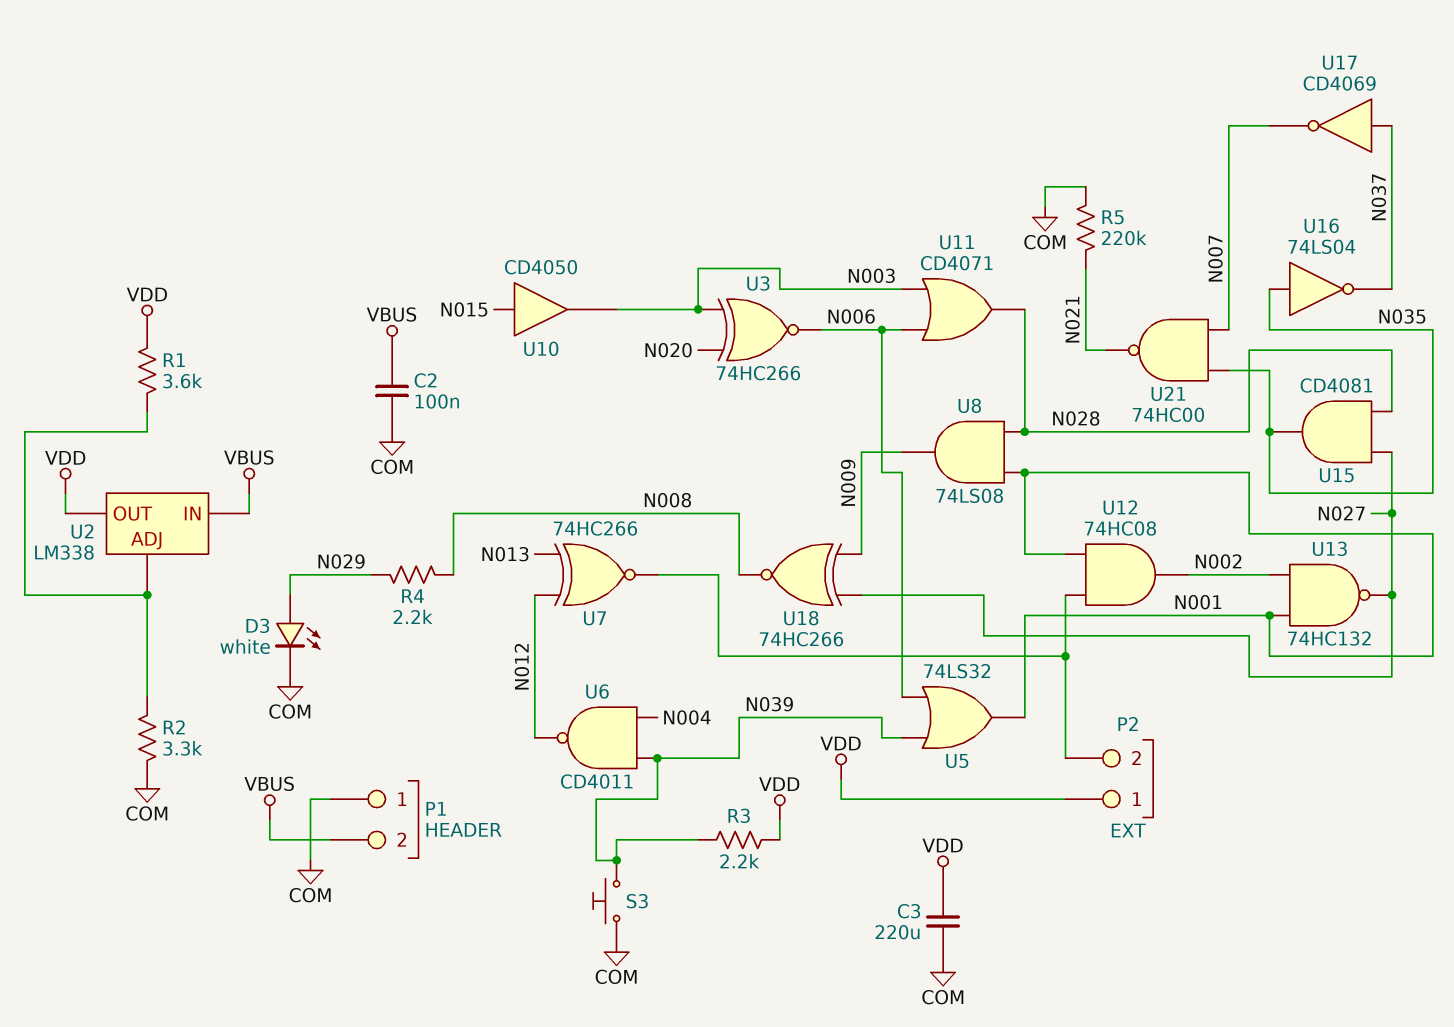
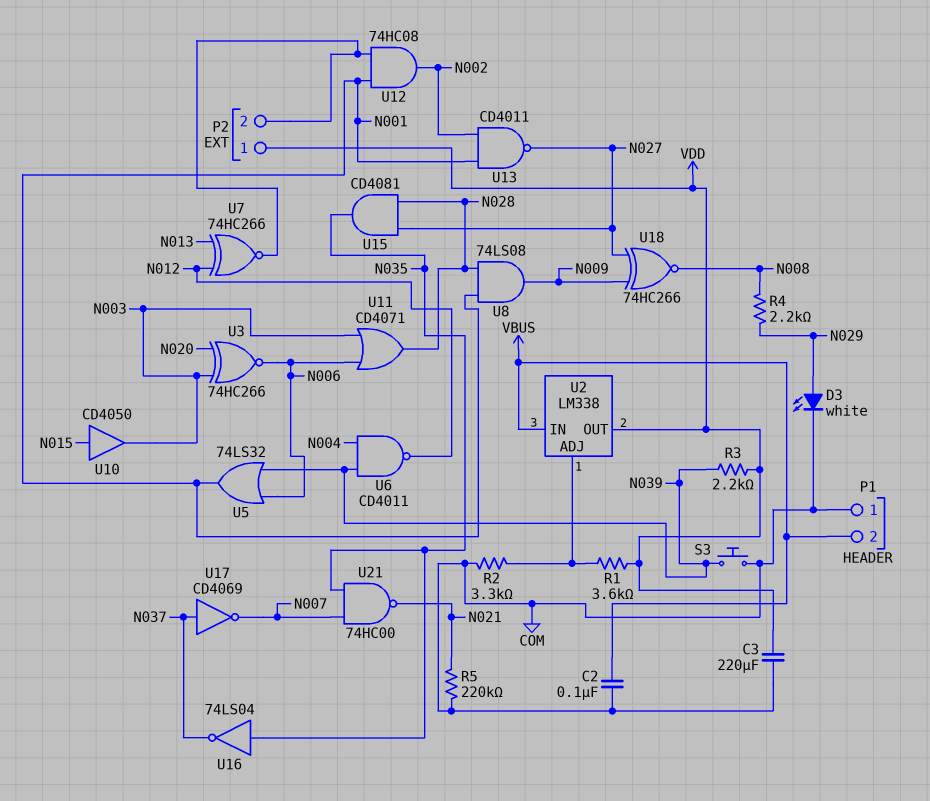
U13: NAND 74HC132 (in N001, in N002, out N027) -> NAND CD4011 (in N001, in N002, out N027)

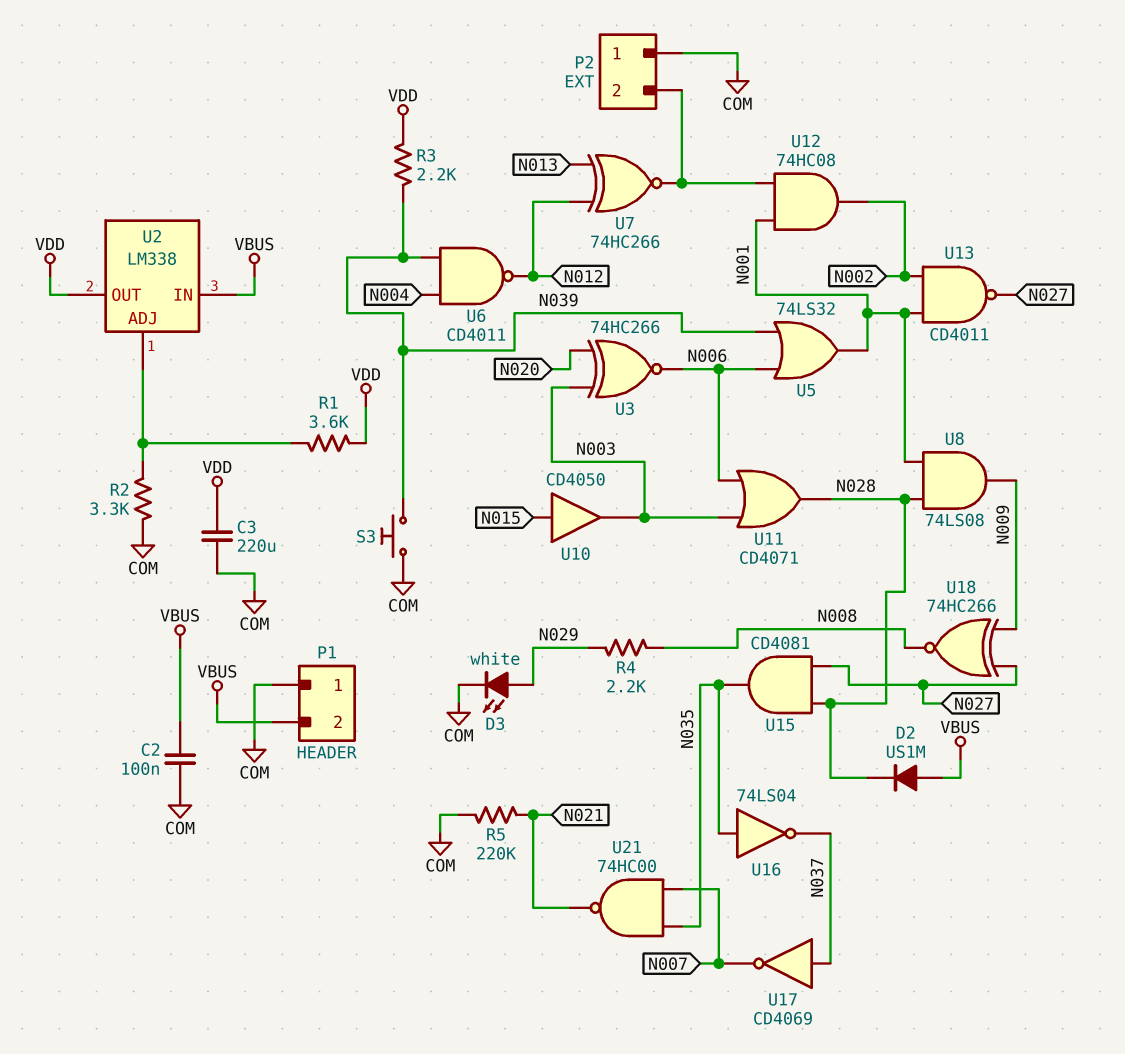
D2: none -> diode US1M (A VBUS, K N028)
P2 pin 1: VDD -> COM

